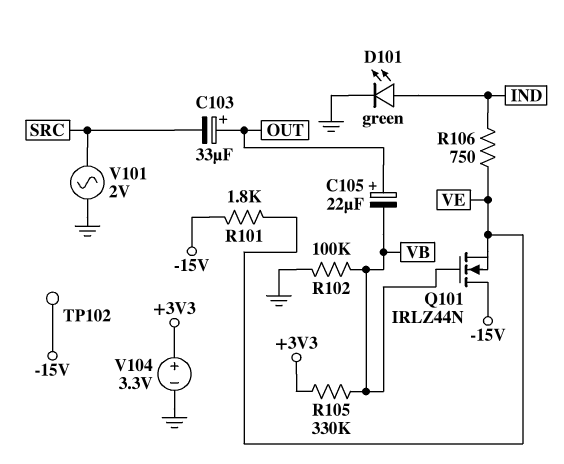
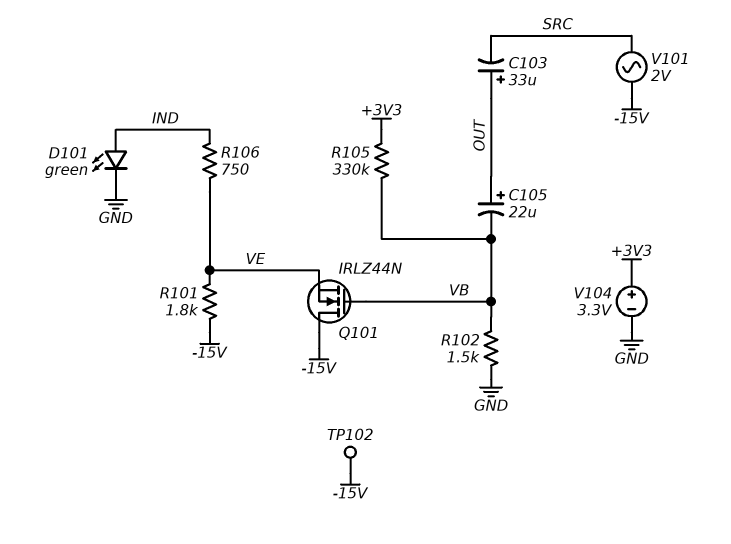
R102: 100k (GND, VB) -> 1.5k (GND, VB)
V101: AC 2V (GND, SRC) -> AC 2V (-15V, SRC)

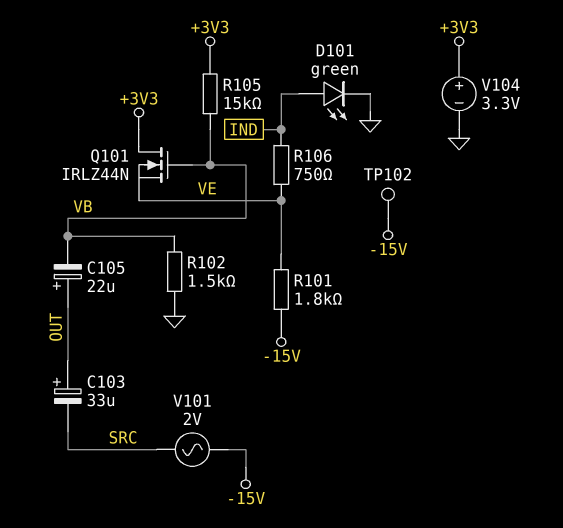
Q101: NMOS IRLZ44N (G VB, D -15V, S VE) -> NMOS IRLZ44N (G VB, D +3V3, S VE)
R105: 330k (+3V3, VB) -> 15k (+3V3, VB)

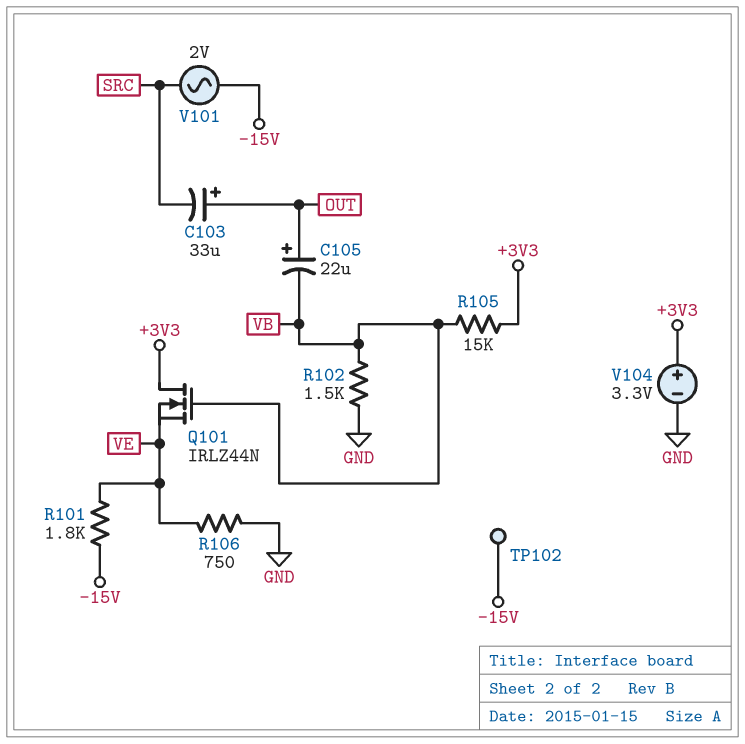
D101: LED green (A IND, K GND) -> none
R106: 750 (IND, VE) -> 750 (GND, VE)

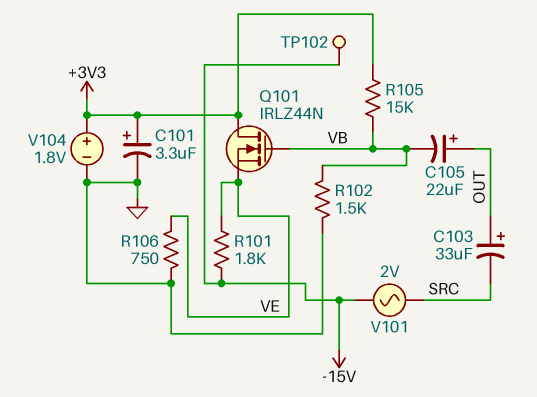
C101: none -> 3.3uF (plus +3V3, minus GND)
V104: 3.3V (plus +3V3, minus GND) -> 1.8V (plus +3V3, minus GND)

